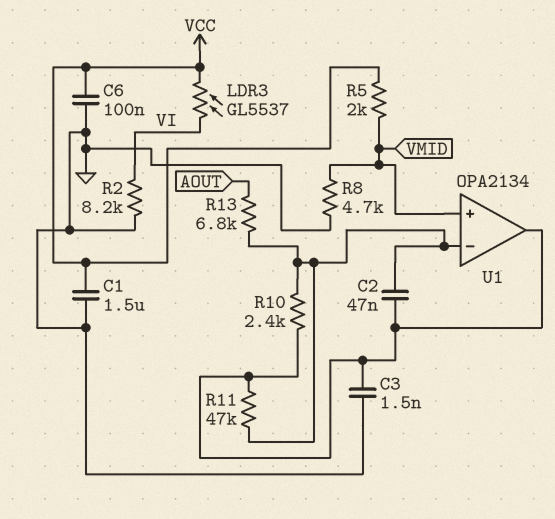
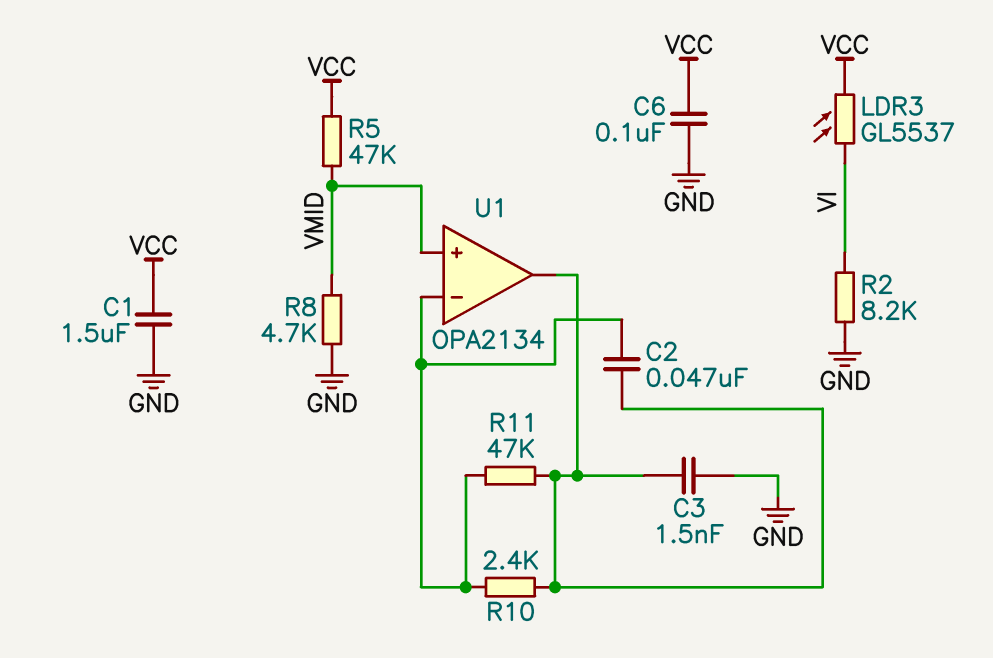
R5: 2k (VCC, VMID) -> 47k (VCC, VMID)
R13: 6.8k (AOUT, U1/in-) -> none

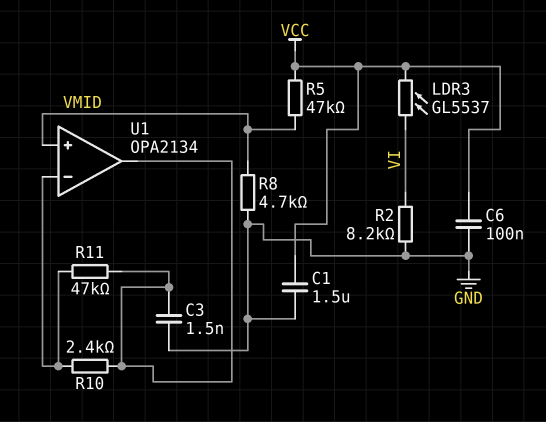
C2: 47nF (U1/in-, U1/out) -> none

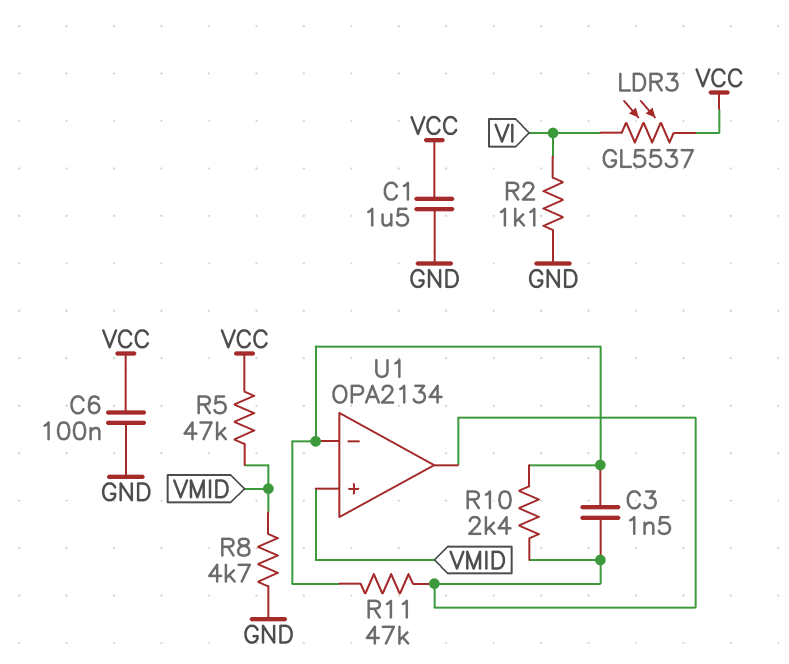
C3: 1.5nF (GND, U1/out) -> 1.5nF (U1/in-, U1/out)
R2: 8.2k (GND, VI) -> 1.1k (GND, VI)

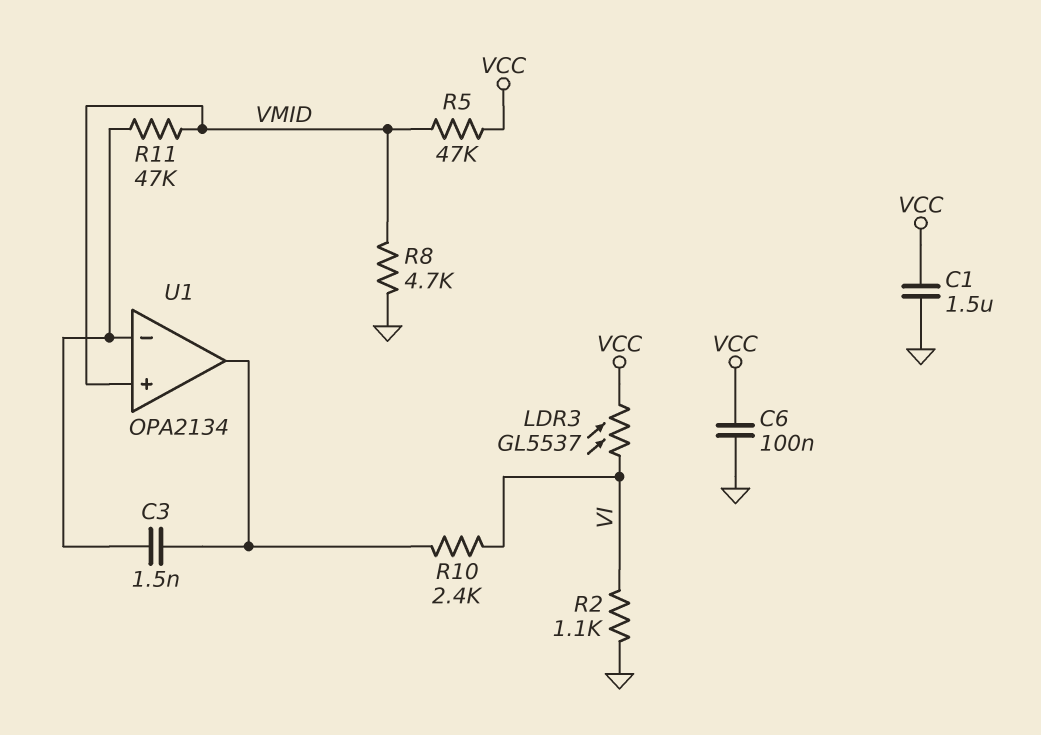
R10: 2.4k (U1/in-, U1/out) -> 2.4k (U1/out, VI)
R11: 47k (U1/in-, U1/out) -> 47k (U1/in-, VMID)

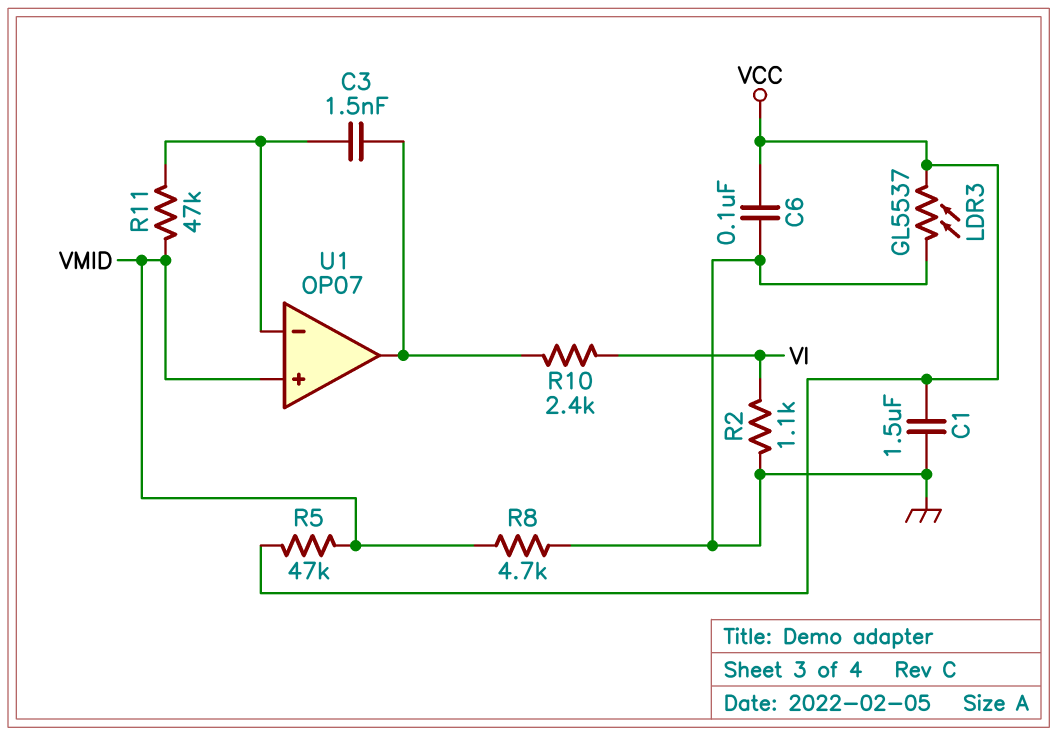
LDR3: GL5537 (VCC, VI) -> GL5537 (GND, VCC)
U1: OPA2134 -> OP07

